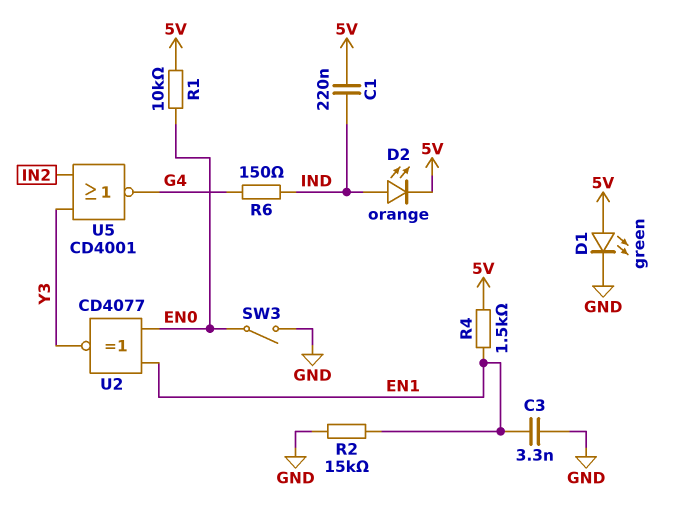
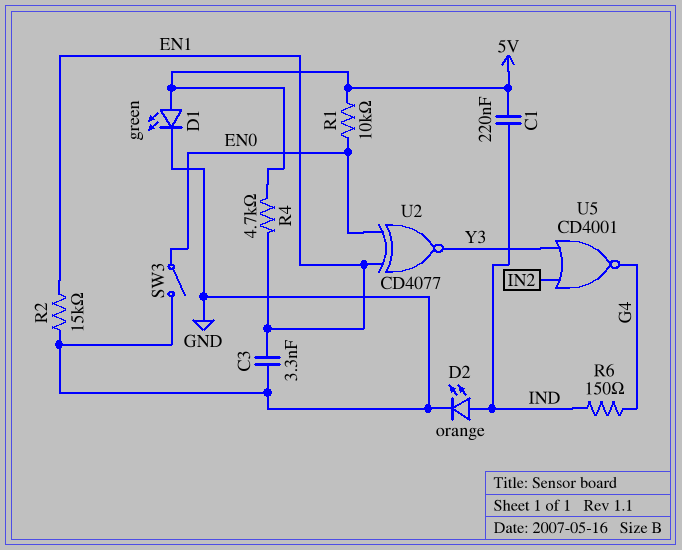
D2: LED orange (A IND, K 5V) -> LED orange (A IND, K GND)
R4: 1.5k (5V, EN1) -> 4.7k (5V, EN1)

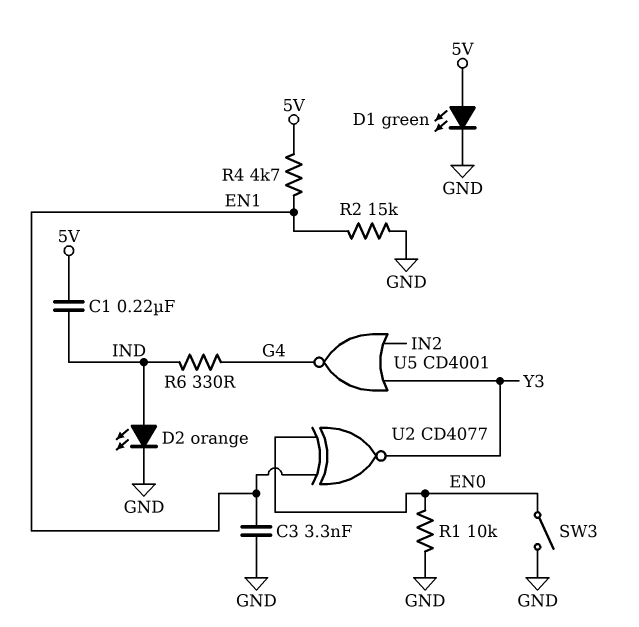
R1: 10k (5V, EN0) -> 10k (EN0, GND)
R6: 150 (G4, IND) -> 330 (G4, IND)

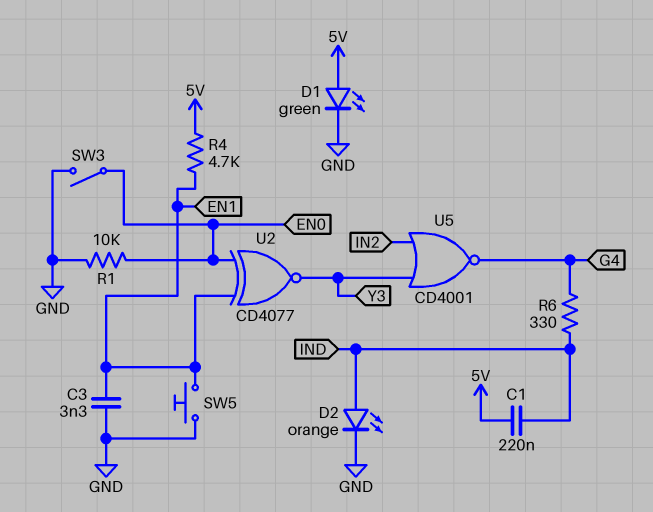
R2: 15k (EN1, GND) -> none
SW5: none -> button (EN1, GND)

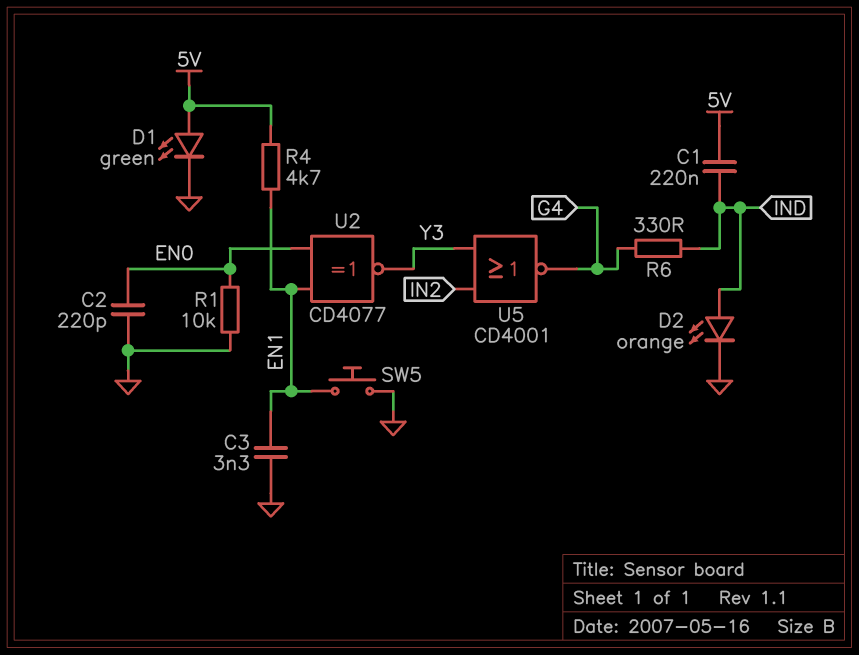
C2: none -> 220pF (EN0, GND)
SW3: switch (EN0, GND) -> none

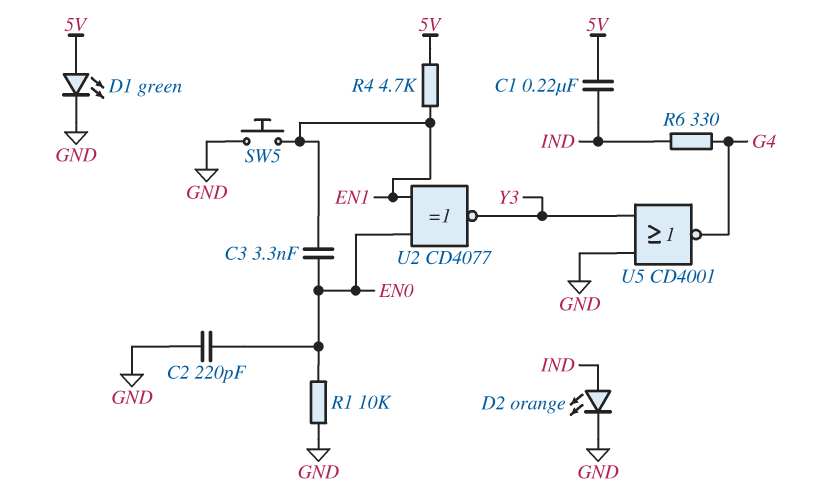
C3: 3.3nF (EN1, GND) -> 3.3nF (EN0, EN1)
U5: NOR CD4001 (in IN2, in Y3, out G4) -> NOR CD4001 (in GND, in Y3, out G4)

